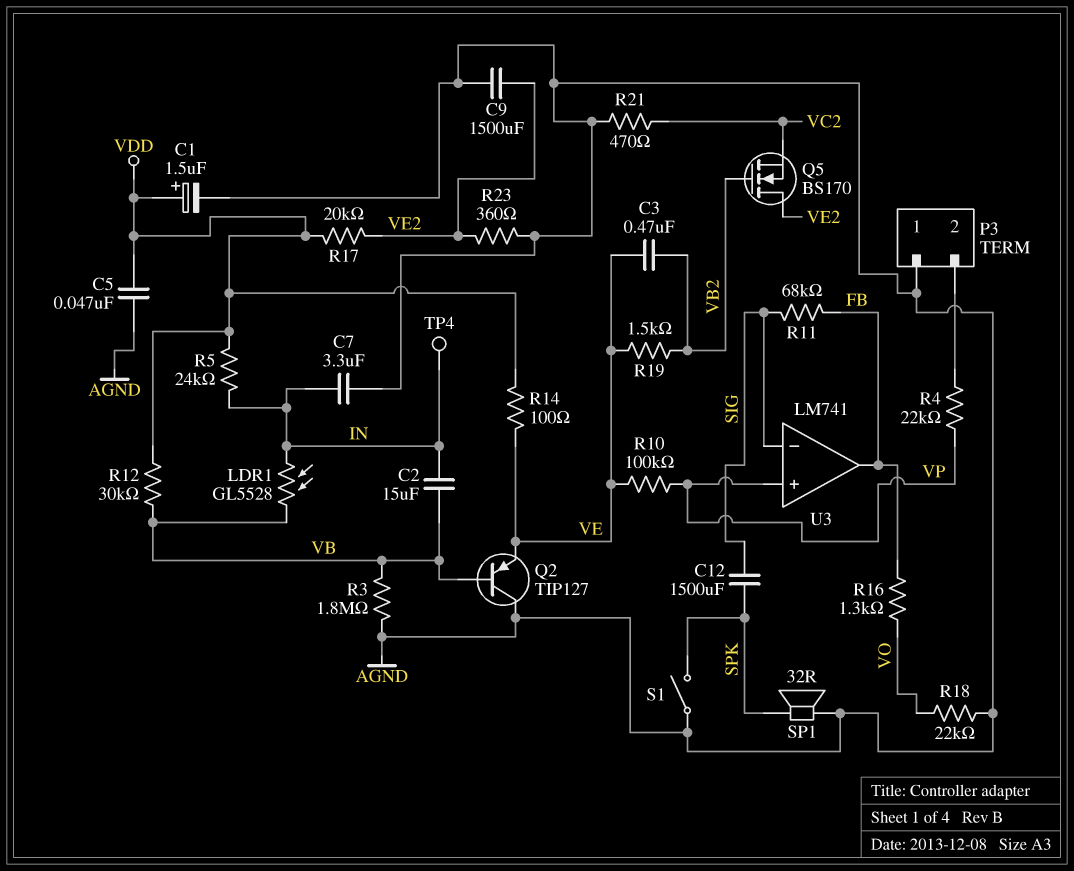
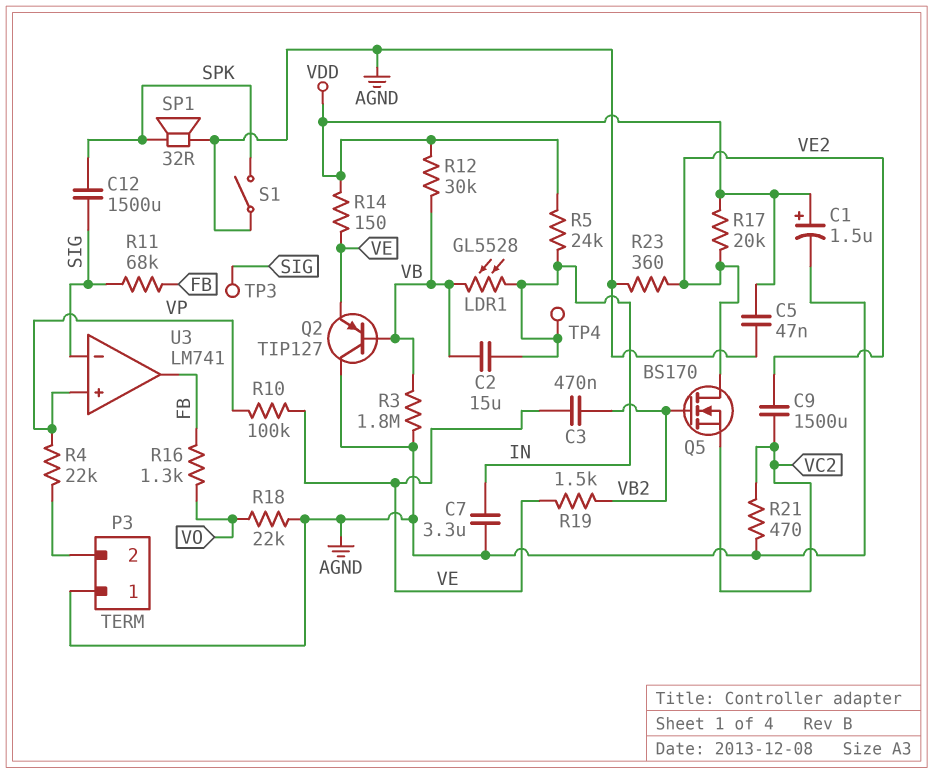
C9: 1500uF (AGND, VE2) -> 1500uF (VC2, VE2)
R14: 100 (VDD, VE) -> 150 (VDD, VE)
TP3: none -> test point (SIG)

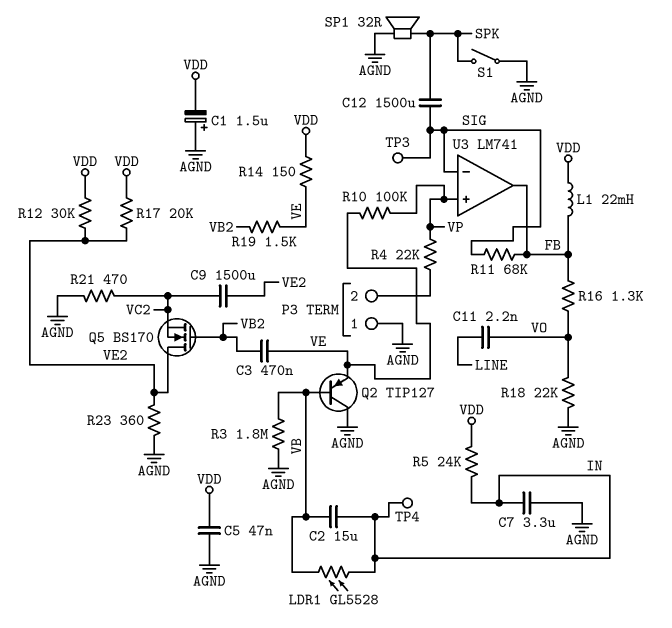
C1: 1.5uF (plus VDD, minus AGND) -> 1.5uF (plus AGND, minus VDD)
C11: none -> 2.2nF (LINE, VO)
L1: none -> 22mH (FB, VDD)
R12: 30k (VB, VDD) -> 30k (VDD, VE2)

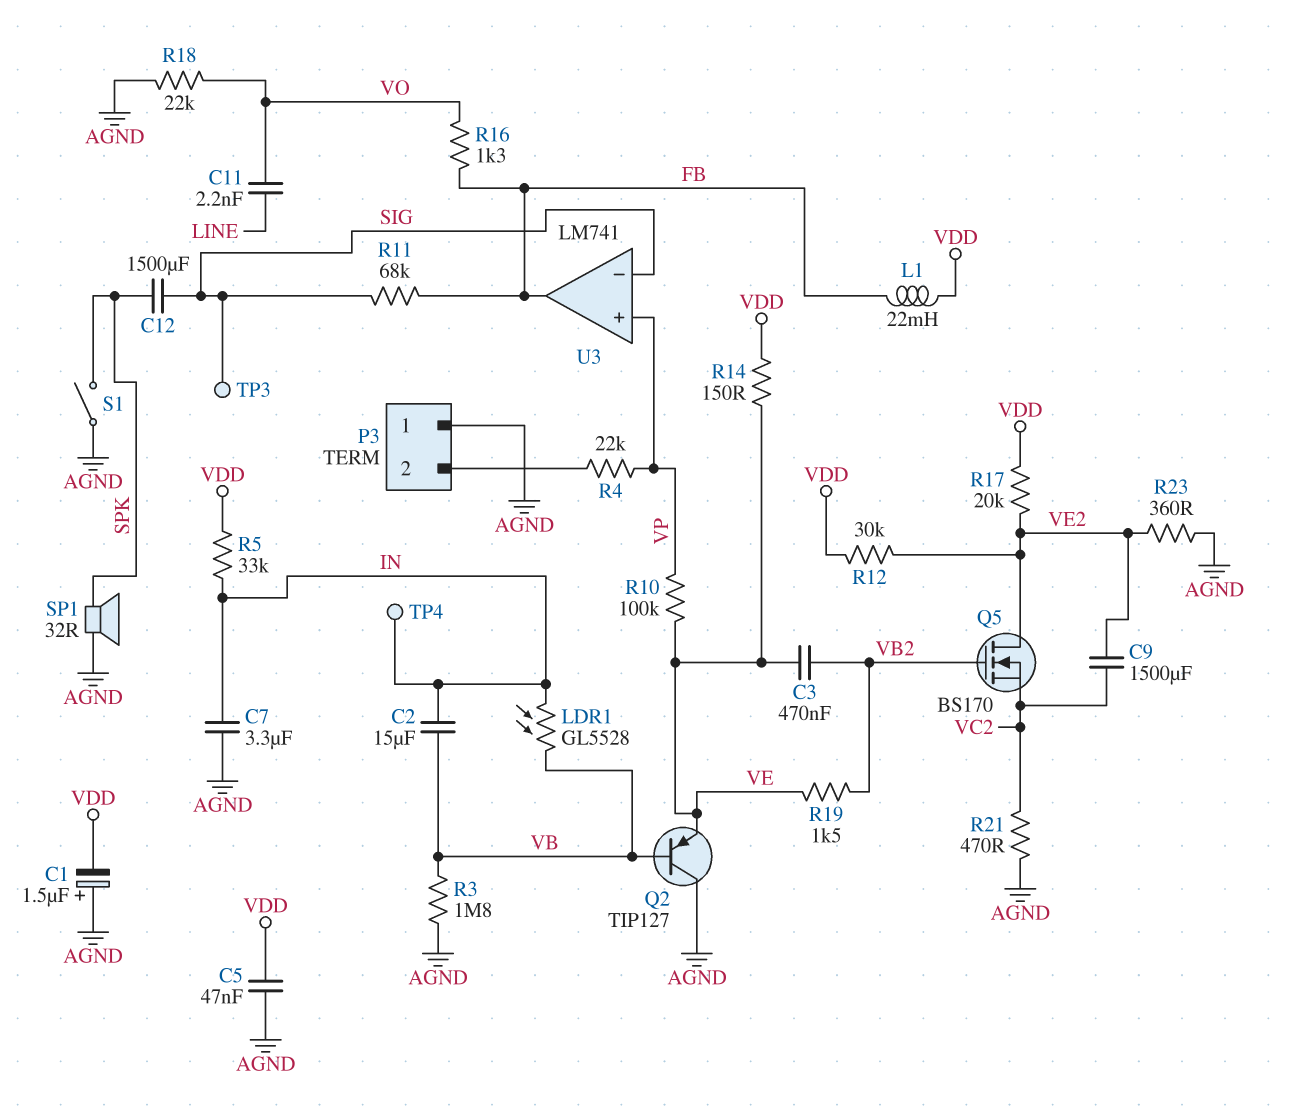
R5: 24k (IN, VDD) -> 33k (IN, VDD)

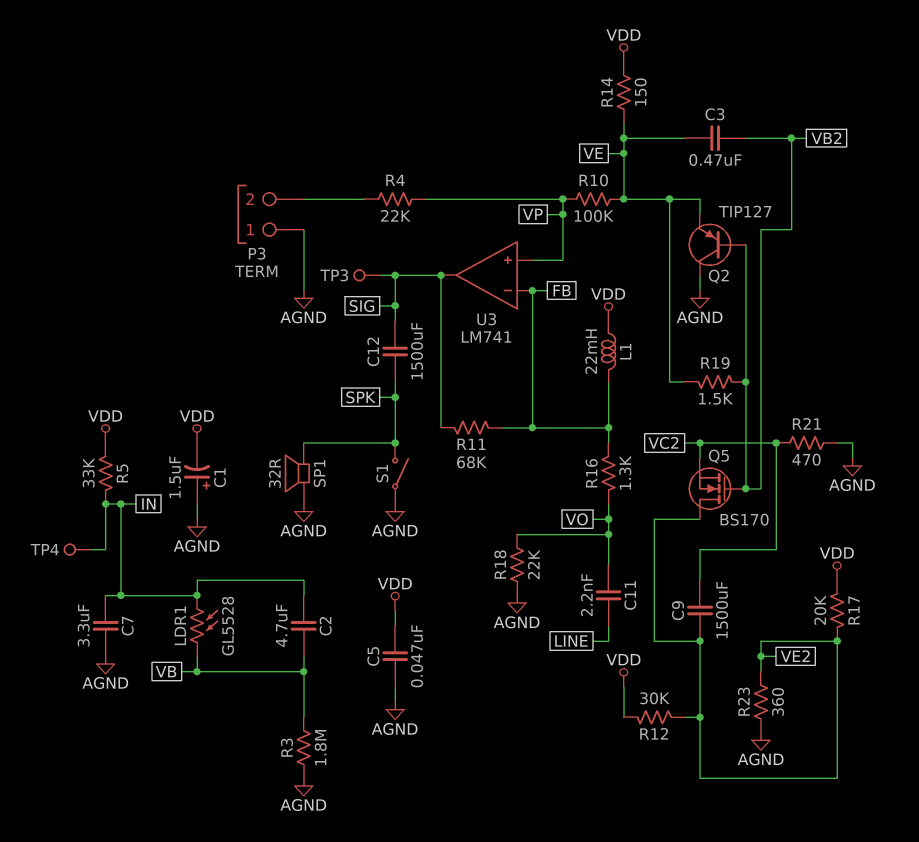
C2: 15uF (IN, VB) -> 4.7uF (IN, VB)
Q2: PNP TIP127 (B VB, C AGND, E VE) -> PNP TIP127 (B VB2, C AGND, E VE)
U3 pin in-: SIG -> FB
U3 pin out: FB -> SIG

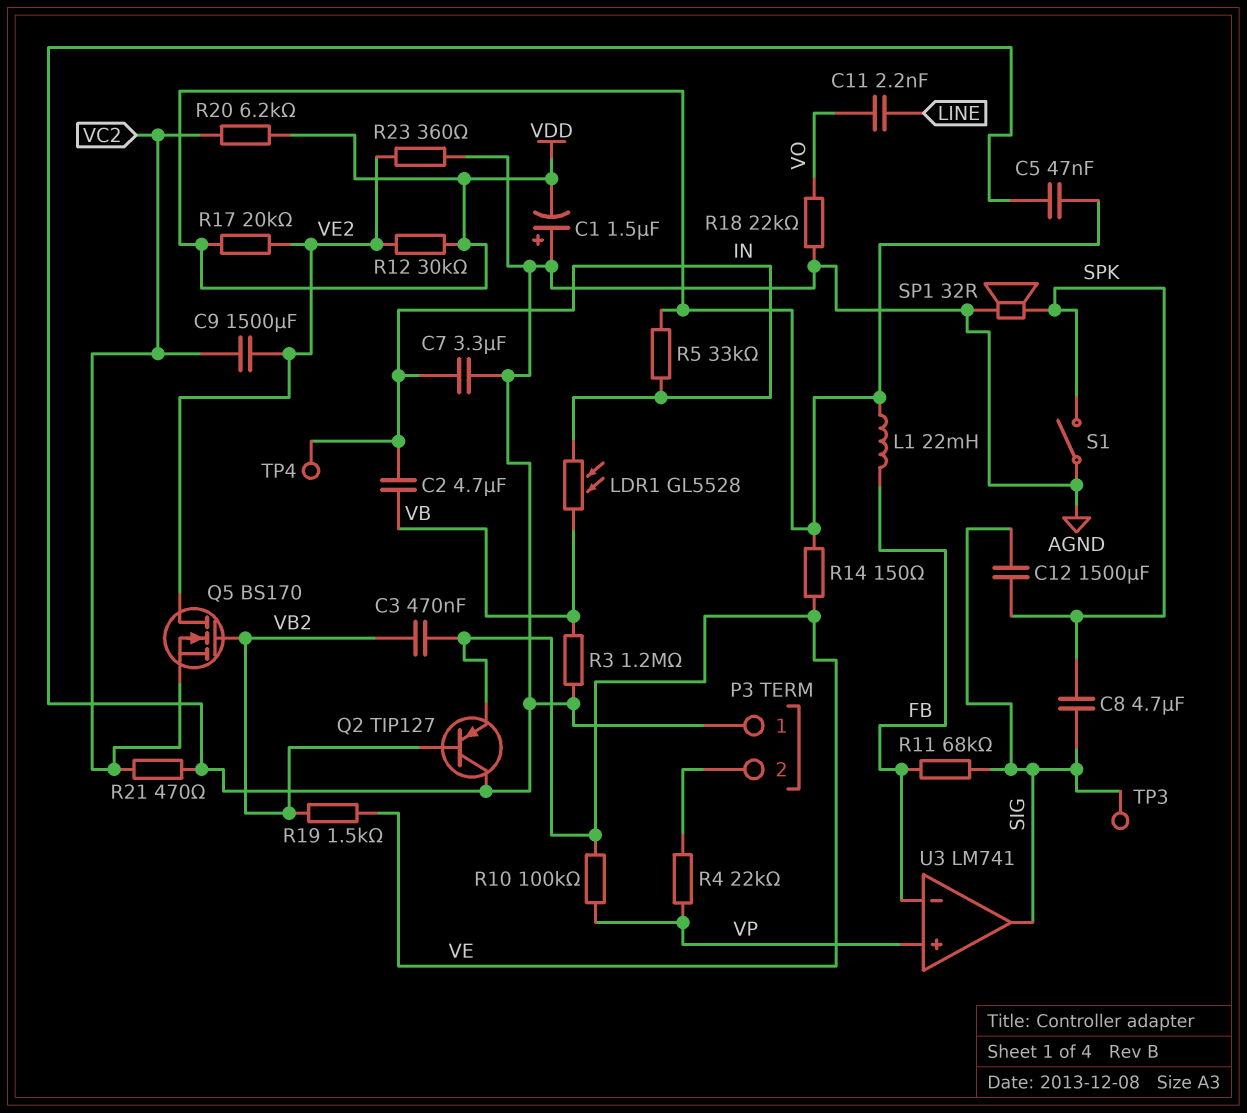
C8: none -> 4.7uF (SIG, SPK)
R3: 1.8M (AGND, VB) -> 1.2M (AGND, VB)
R16: 1.3k (FB, VO) -> none
R20: none -> 6.2k (VC2, VDD)

